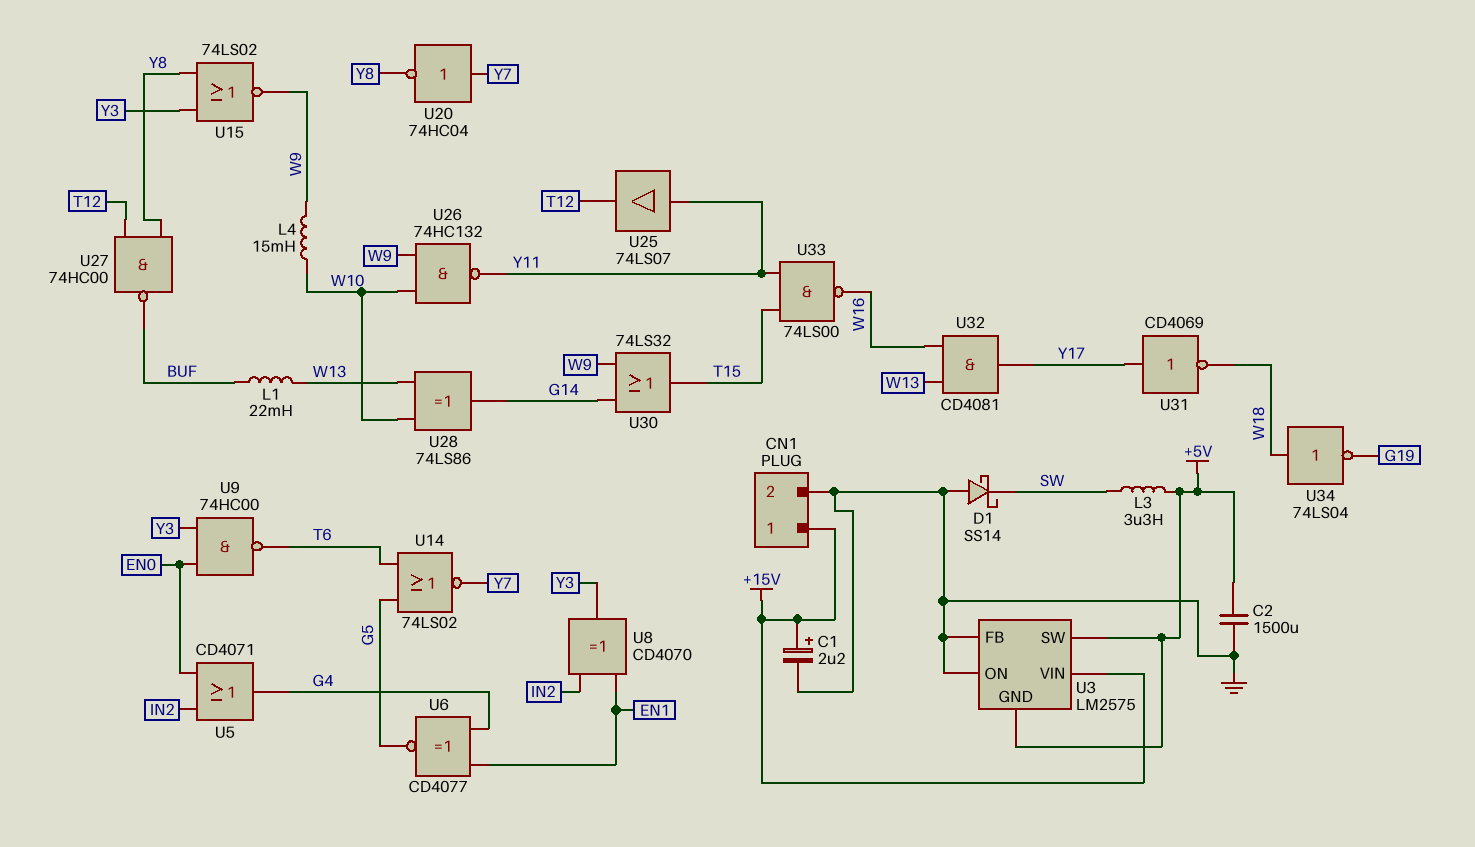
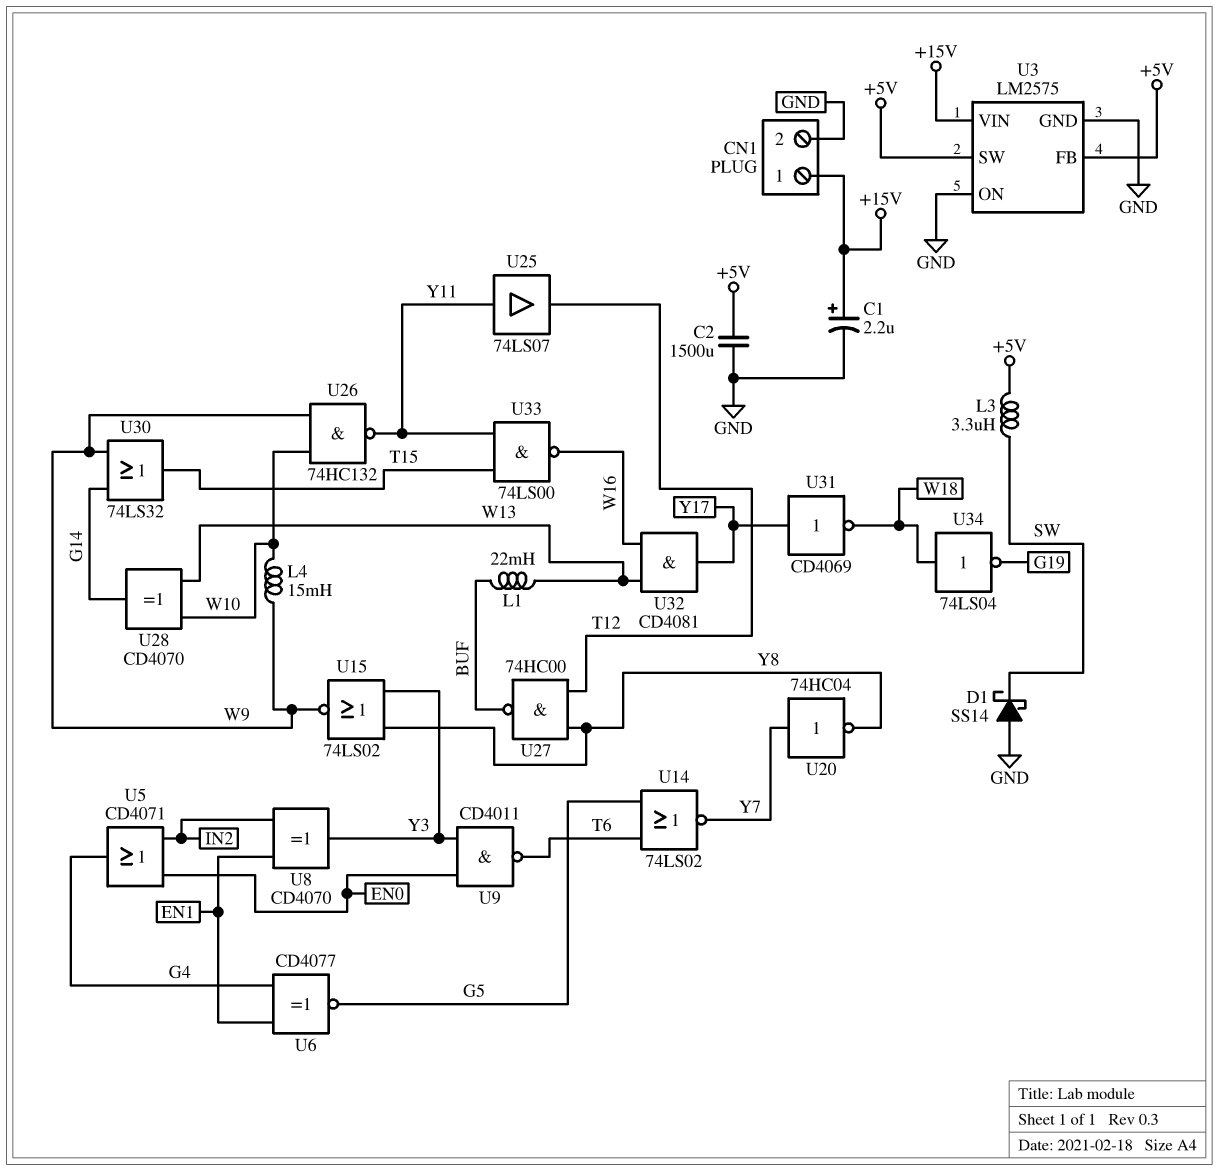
U3 pin FB: GND -> +5V
U3 pin GND: +5V -> GND
U9: NAND 74HC00 (in EN0, in Y3, out T6) -> NAND CD4011 (in EN0, in Y3, out T6)
U28: XOR 74LS86 (in W10, in W13, out G14) -> XOR CD4070 (in W10, in W13, out G14)

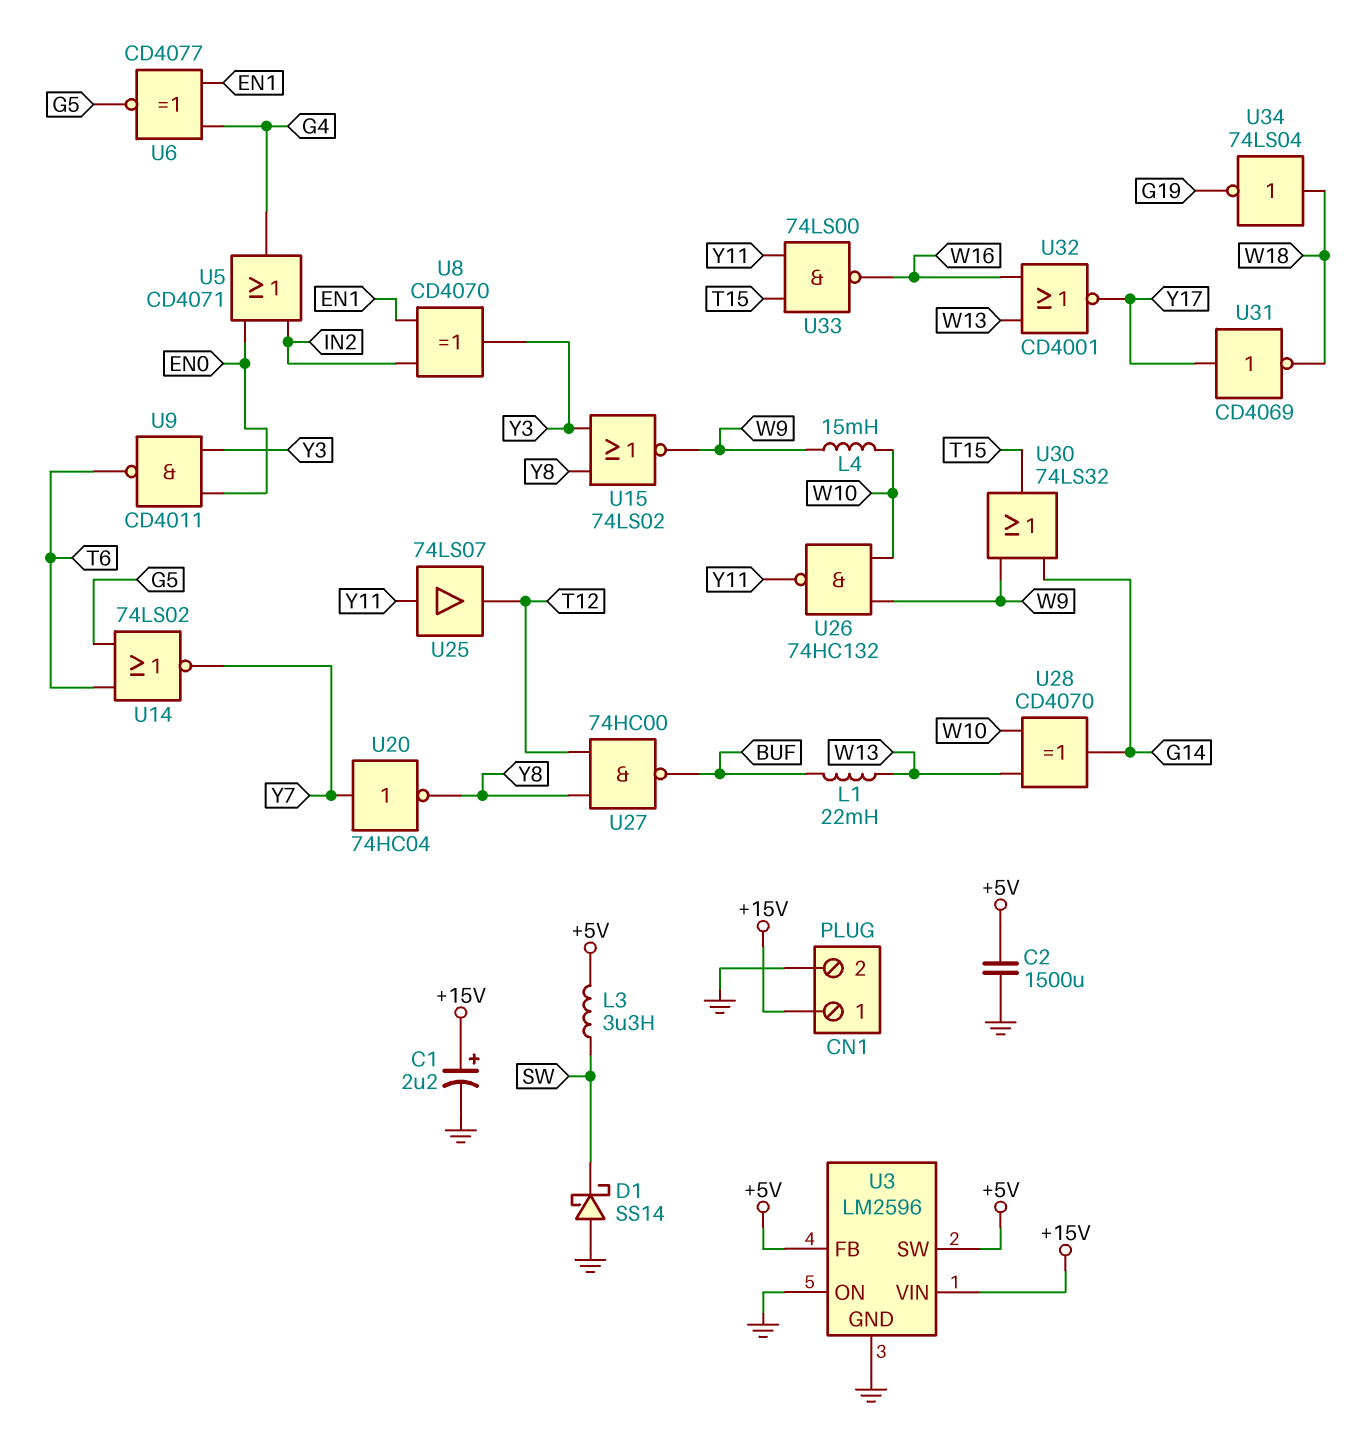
U3: LM2575 -> LM2596
U32: AND CD4081 (in W13, in W16, out Y17) -> NOR CD4001 (in W13, in W16, out Y17)

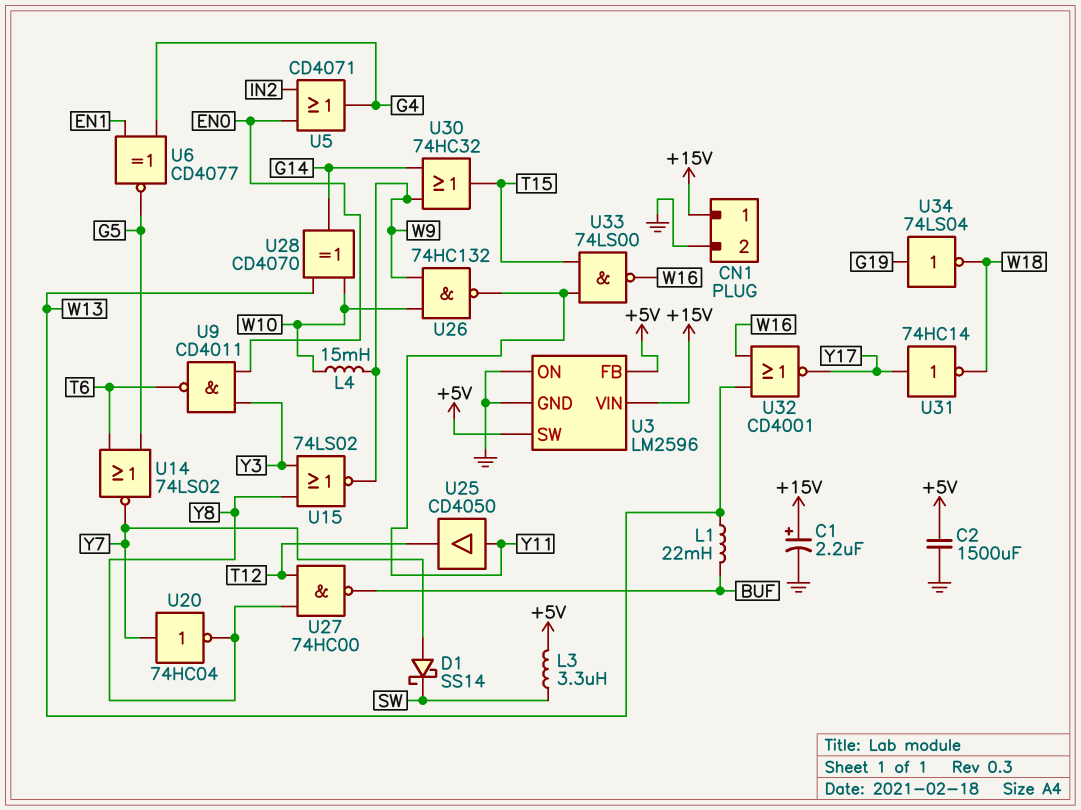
D1: schottky SS14 (A GND, K SW) -> schottky SS14 (A Y7, K SW)
U8: XOR CD4070 (in EN1, in IN2, out Y3) -> none
U25: buffer 74LS07 (in Y11, out T12) -> buffer CD4050 (in Y11, out T12)
U30: OR 74LS32 (in G14, in W9, out T15) -> OR 74HC32 (in G14, in W9, out T15)
U31: NOT CD4069 (in Y17, out W18) -> NOT 74HC14 (in Y17, out W18)
U34: NOT 74LS04 (in W18, out G19) -> NOT 74LS04 (in G19, out W18)

